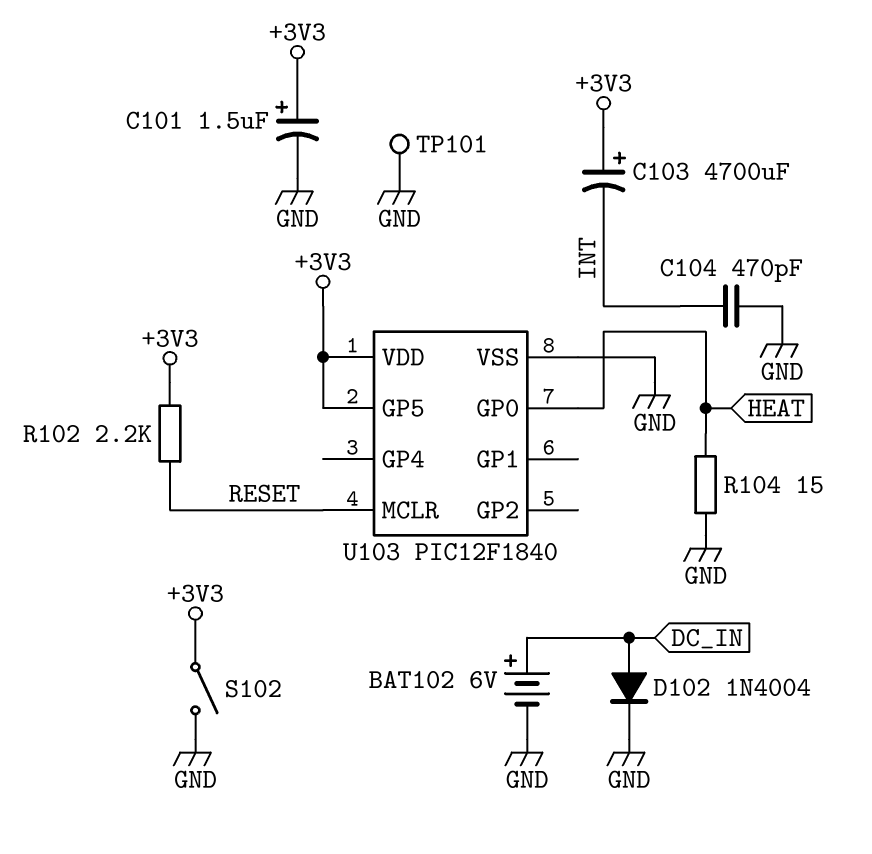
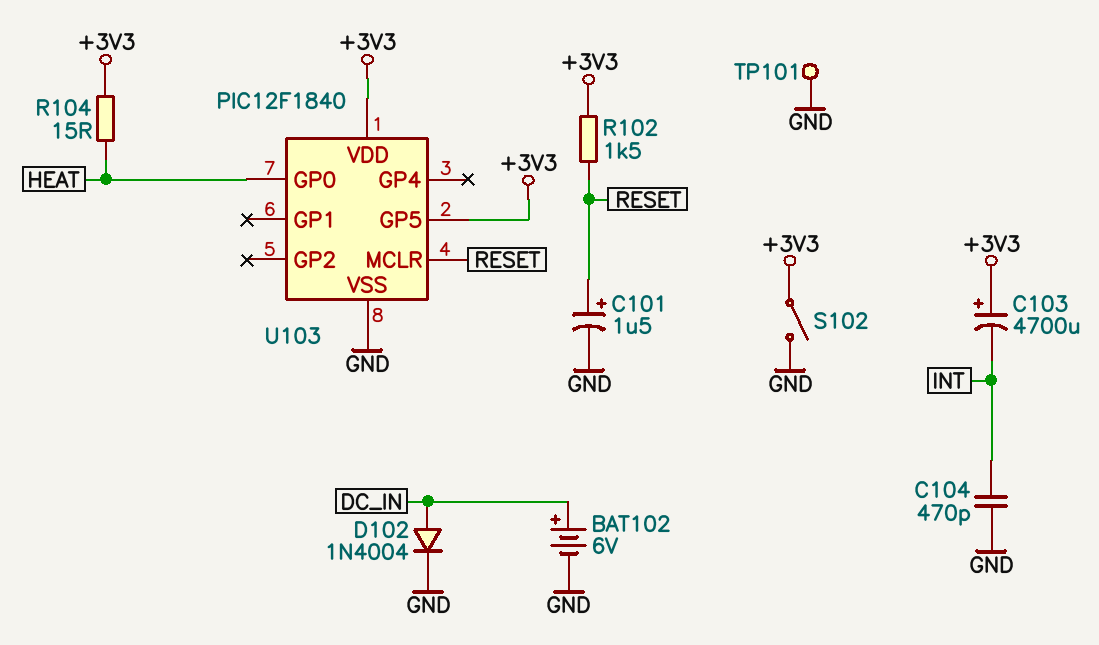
C101: 1.5uF (plus +3V3, minus GND) -> 1.5uF (plus RESET, minus GND)
R102: 2.2k (+3V3, RESET) -> 1.5k (+3V3, RESET)
R104: 15 (GND, HEAT) -> 15 (+3V3, HEAT)

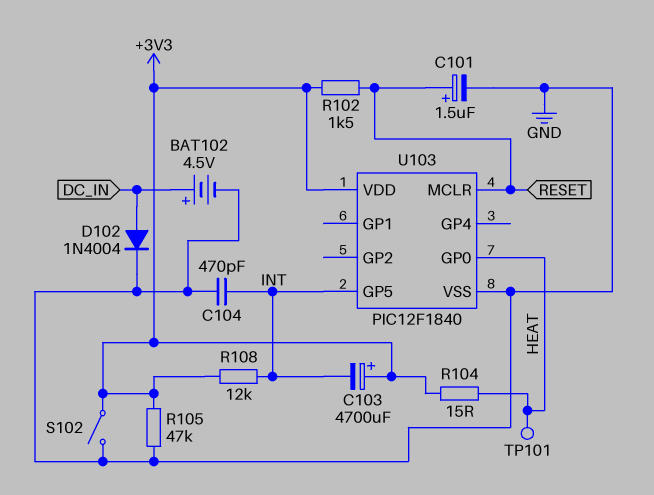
BAT102: 6V (plus DC_IN, minus GND) -> 4.5V (plus DC_IN, minus GND)
R105: none -> 47k (+3V3, GND)
R108: none -> 12k (+3V3, INT)
TP101: test point (GND) -> test point (HEAT)
U103 pin GP5: +3V3 -> INT

